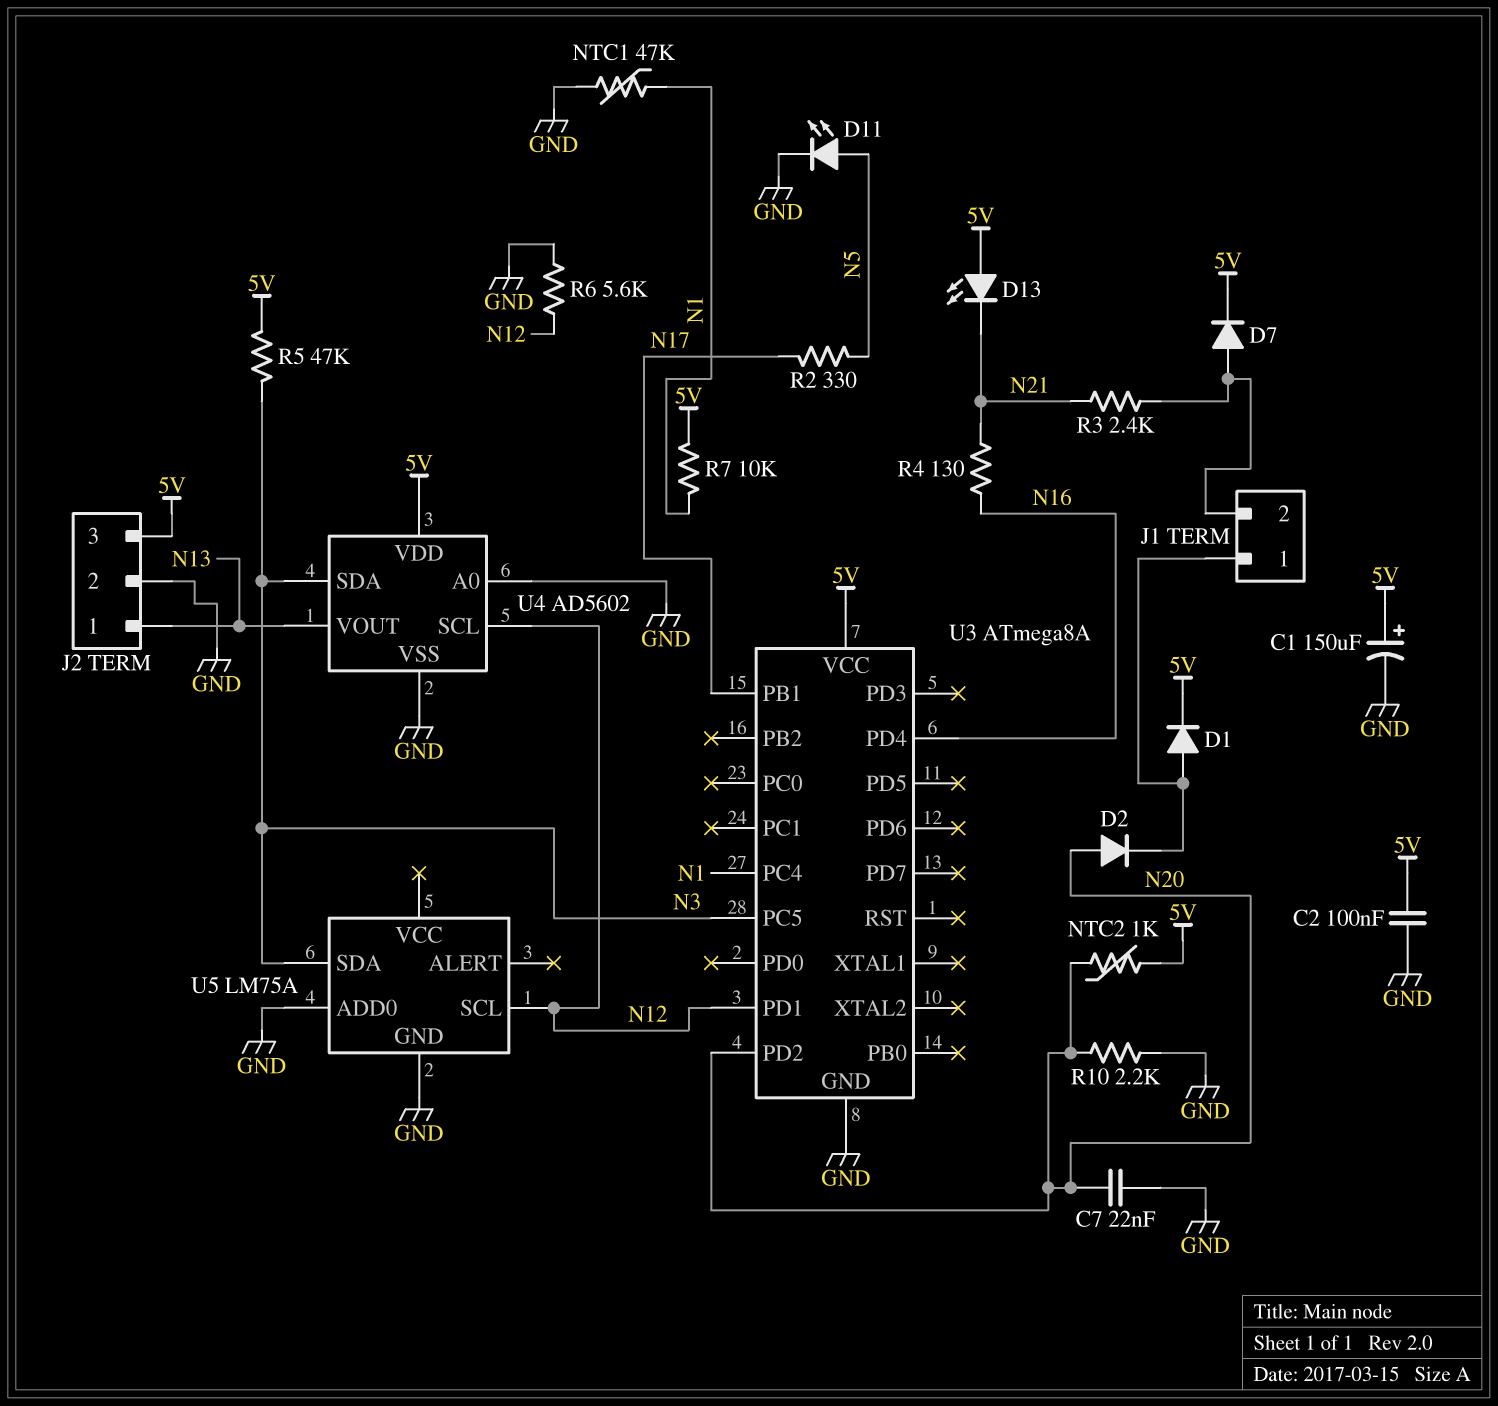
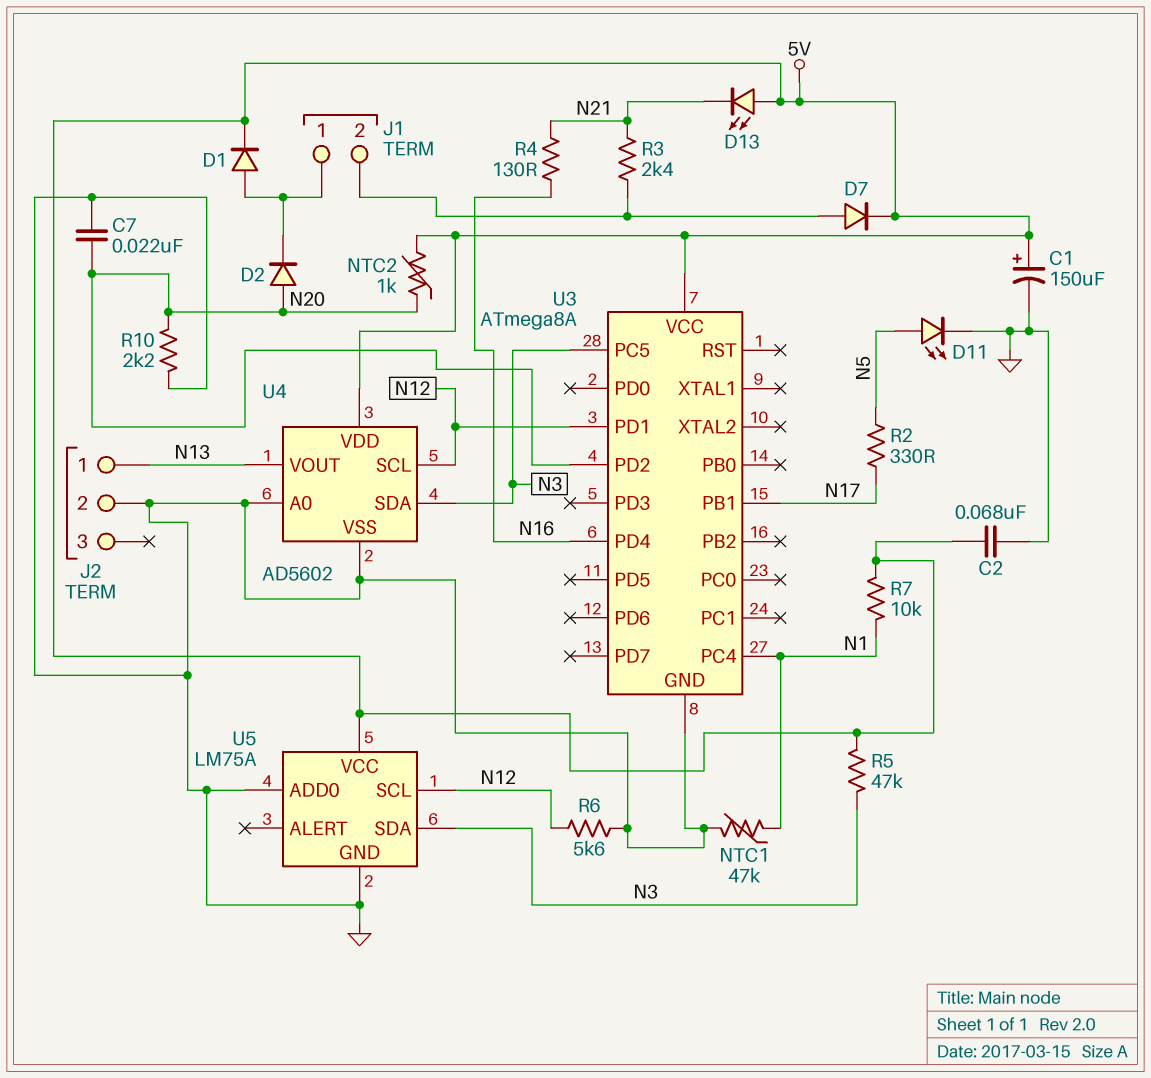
C2: 100nF (5V, GND) -> 68nF (5V, GND)
J2 pin 3: 5V -> none
U5 pin VCC: none -> 5V

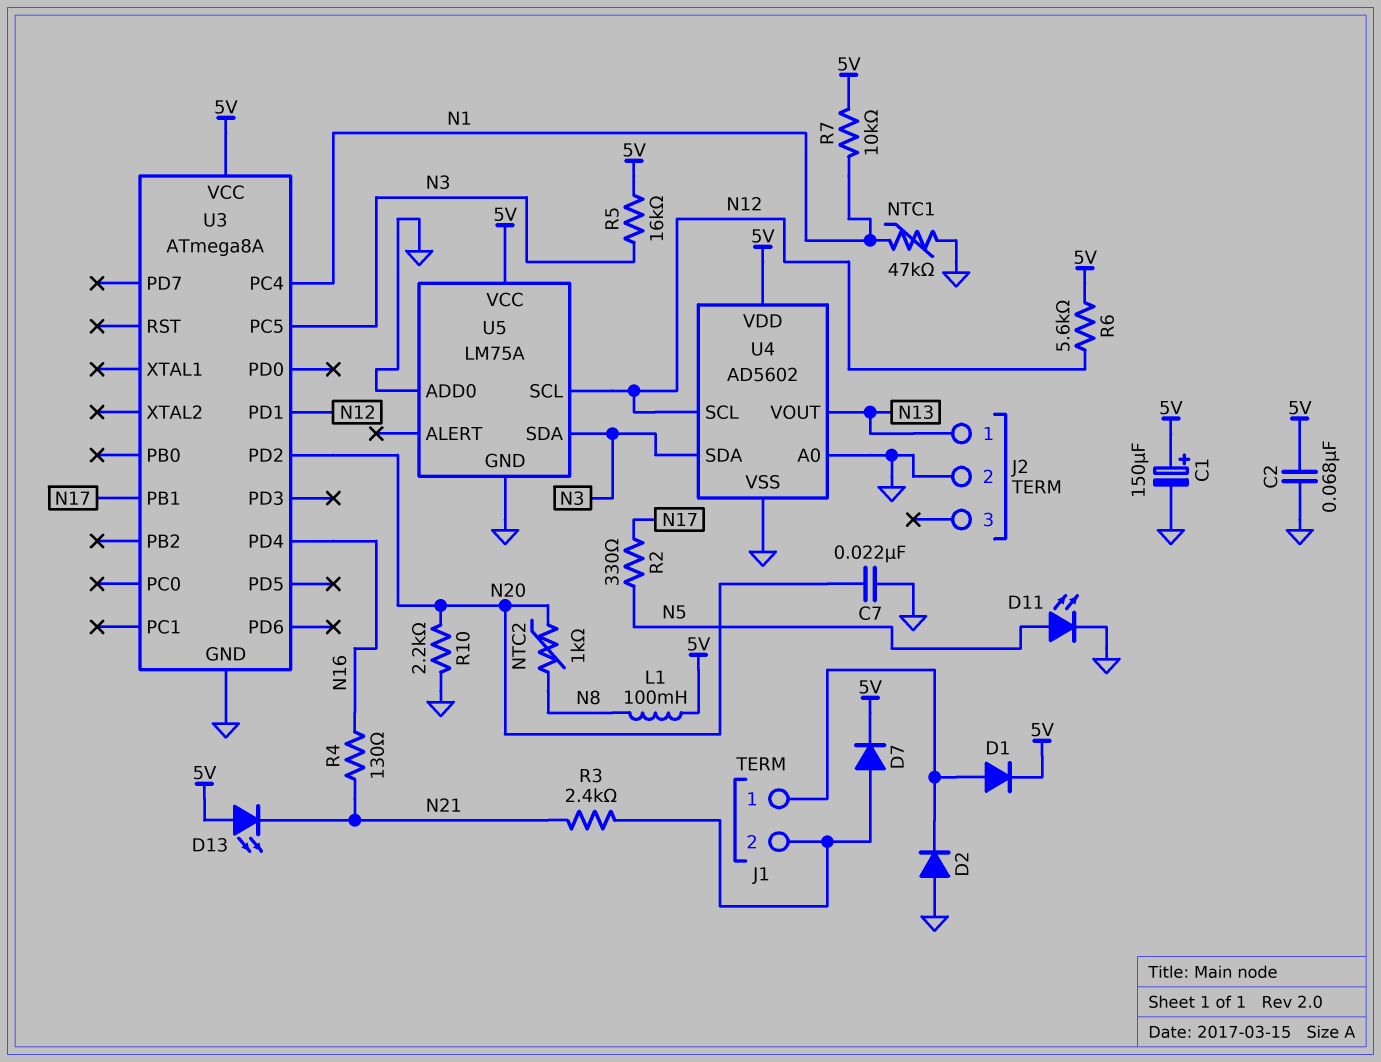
D2: diode (A N20, K J1/1) -> diode (A GND, K J1/1)
L1: none -> 100mH (5V, N8)
NTC2: 1k (5V, N20) -> 1k (N8, N20)
R5: 47k (5V, N3) -> 16k (5V, N3)
R6: 5.6k (GND, N12) -> 5.6k (5V, N12)

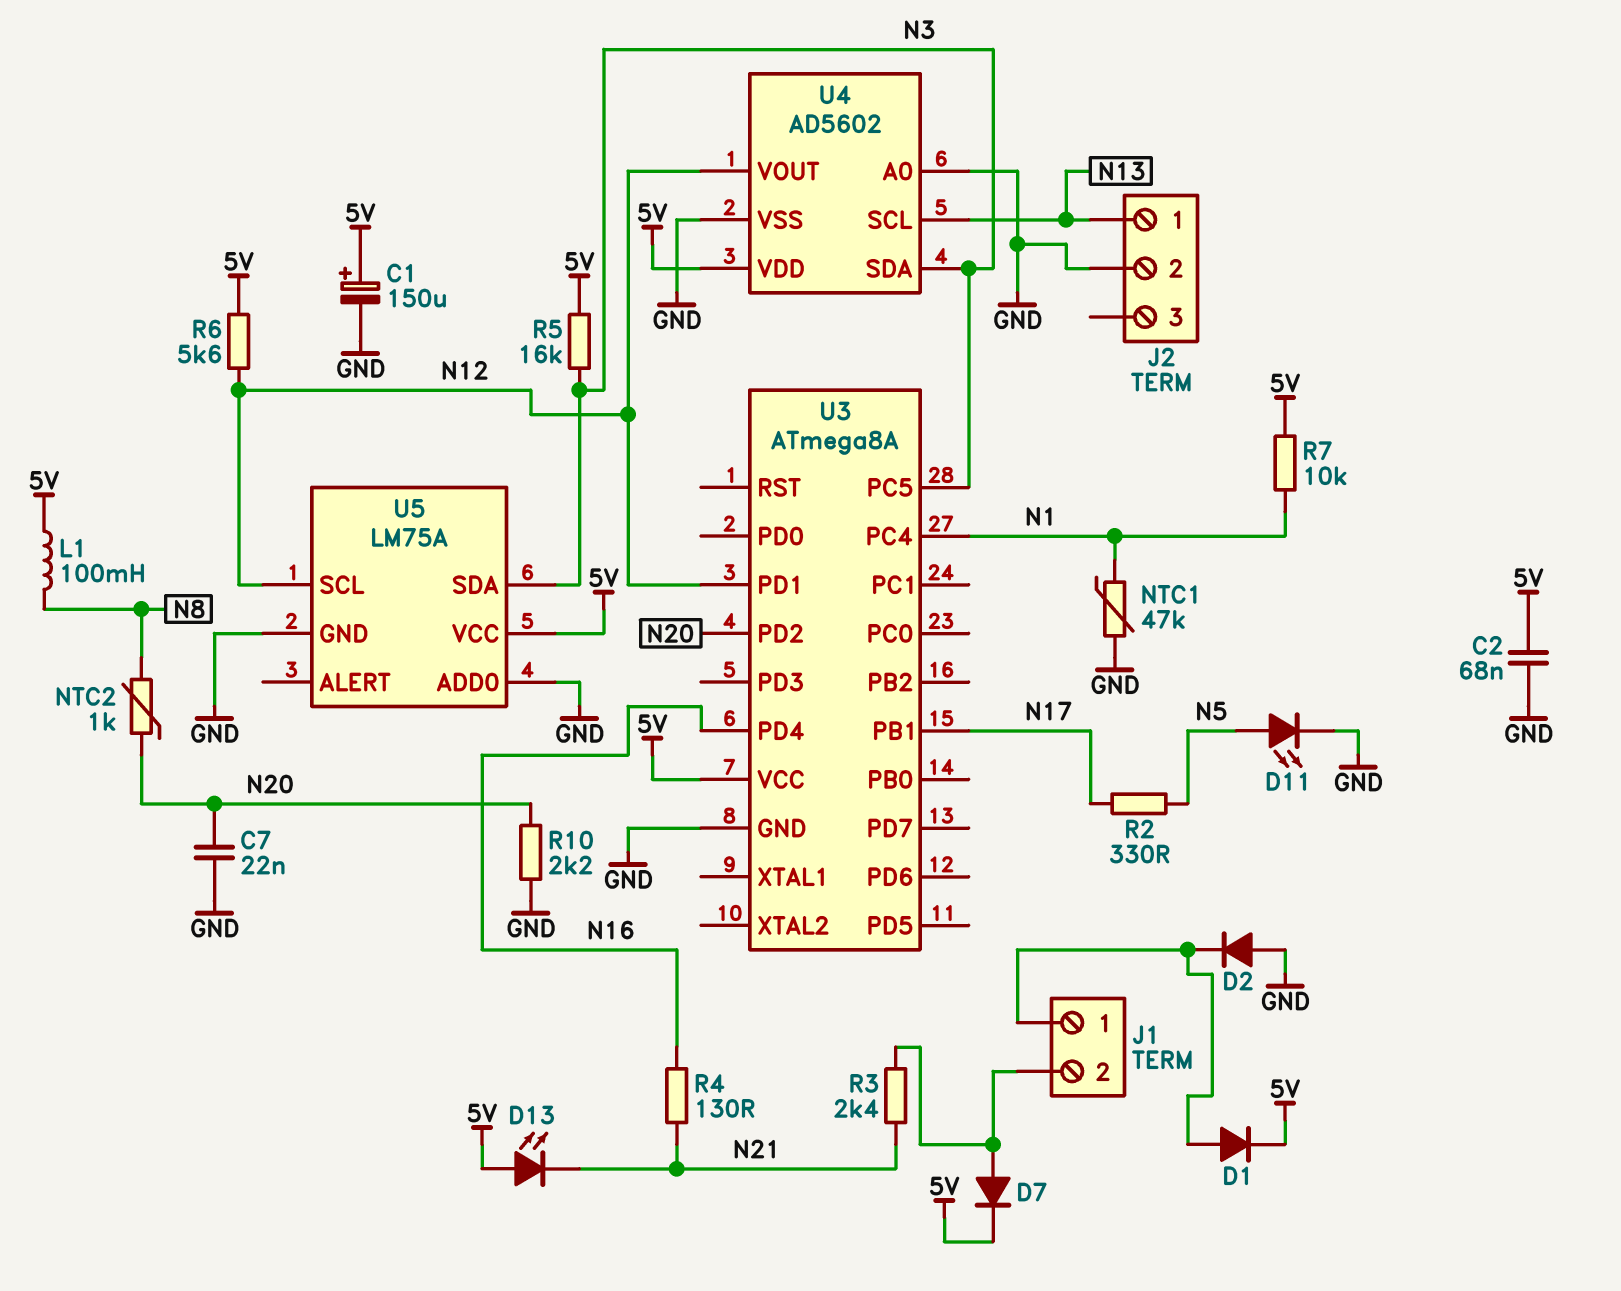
U4 pin SCL: N12 -> N13
U4 pin VOUT: N13 -> N12

